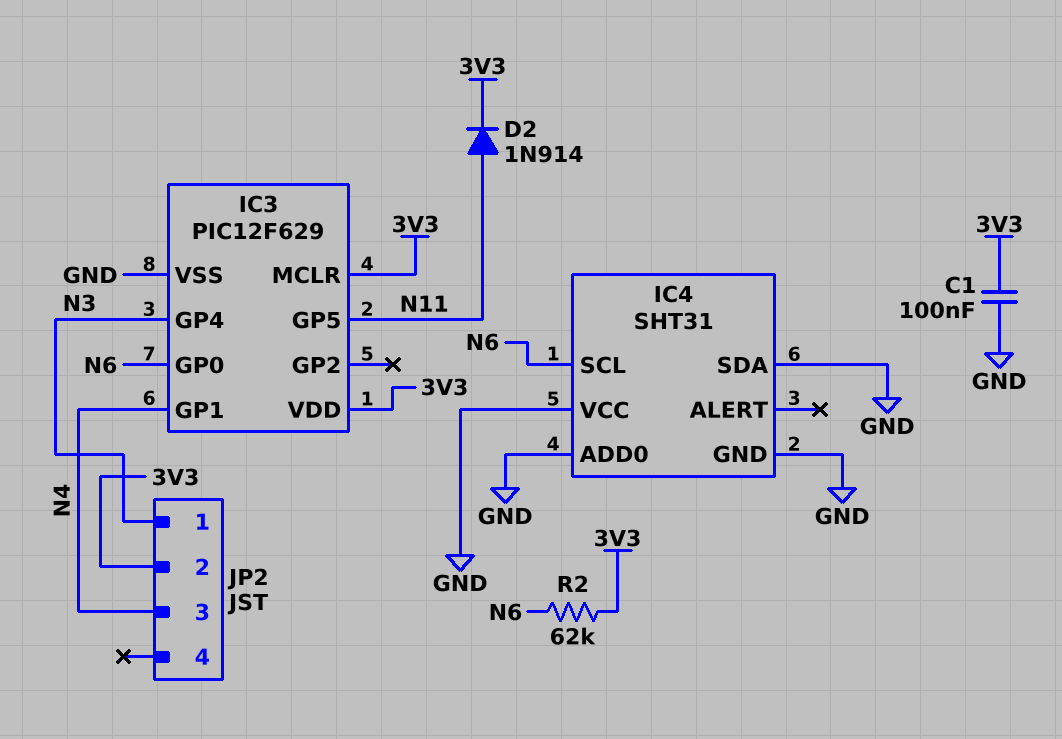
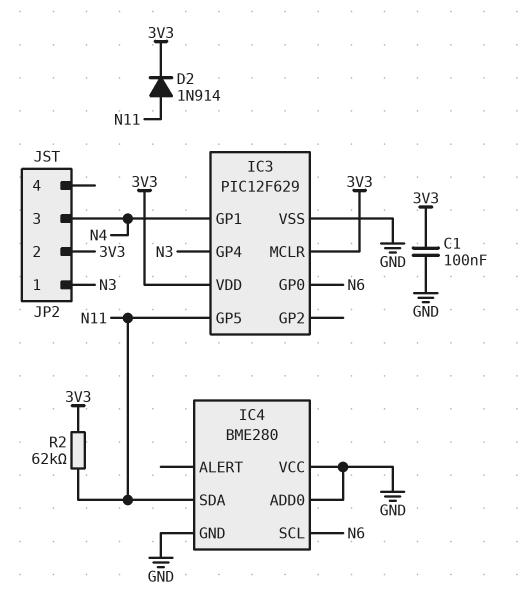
IC4: SHT31 -> BME280
IC4 pin SDA: GND -> N11
R2: 62k (3V3, N6) -> 62k (3V3, N11)

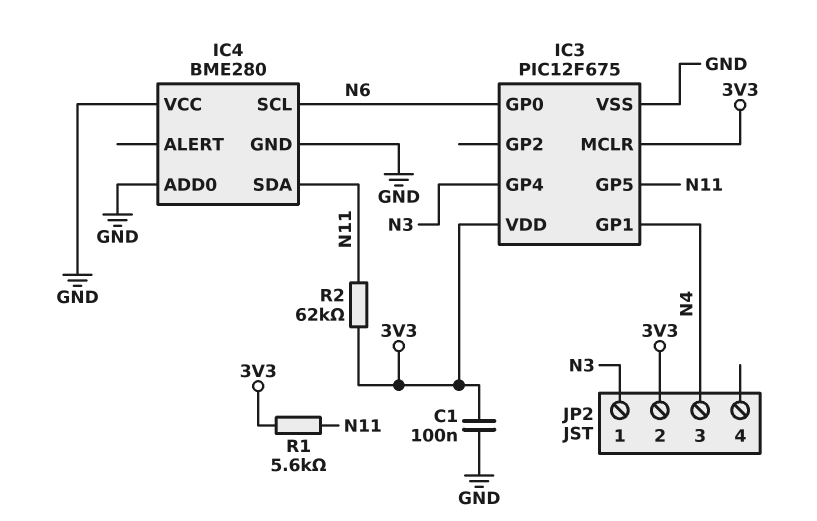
D2: diode 1N914 (A N11, K 3V3) -> none
IC3: PIC12F629 -> PIC12F675
R1: none -> 5.6k (3V3, N11)

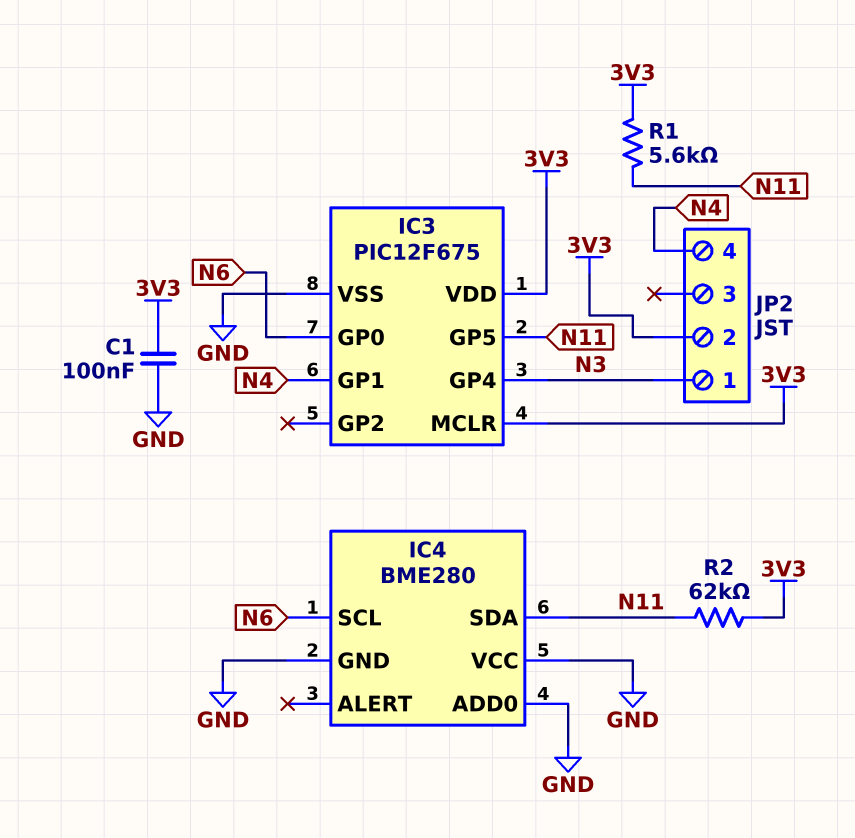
JP2 pin 3: N4 -> none
JP2 pin 4: none -> N4

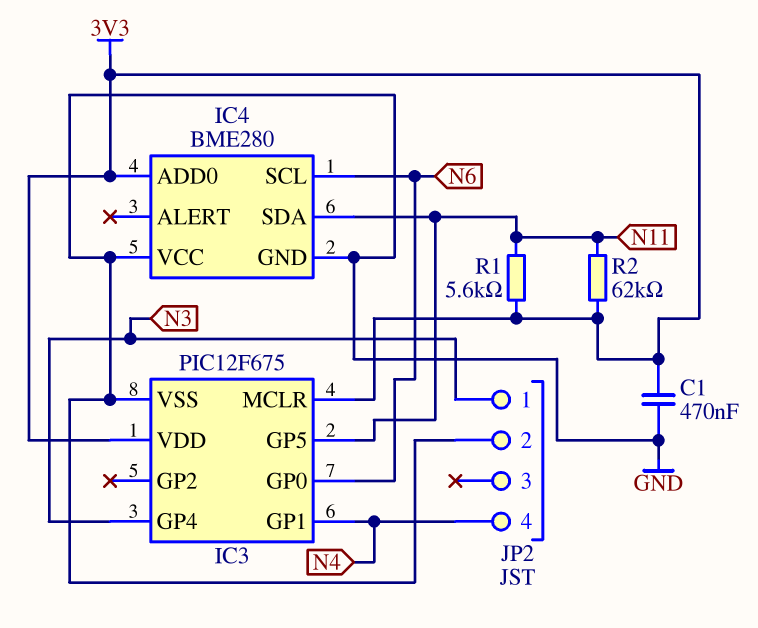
C1: 100nF (3V3, GND) -> 470nF (3V3, GND)
IC4 pin ADD0: GND -> 3V3
JP2 pin 2: 3V3 -> GND

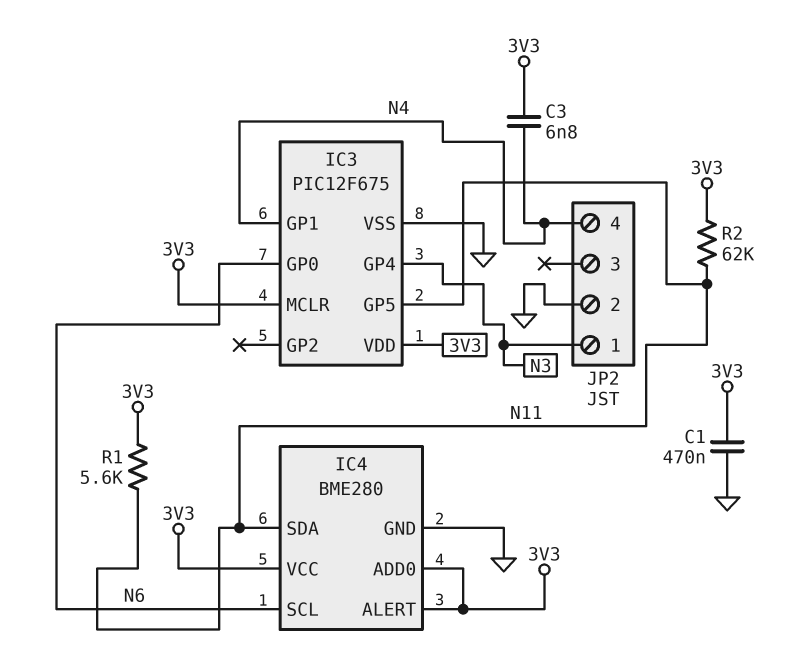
C3: none -> 6.8nF (3V3, N4)
IC4 pin ALERT: none -> 3V3
IC4 pin VCC: GND -> 3V3

